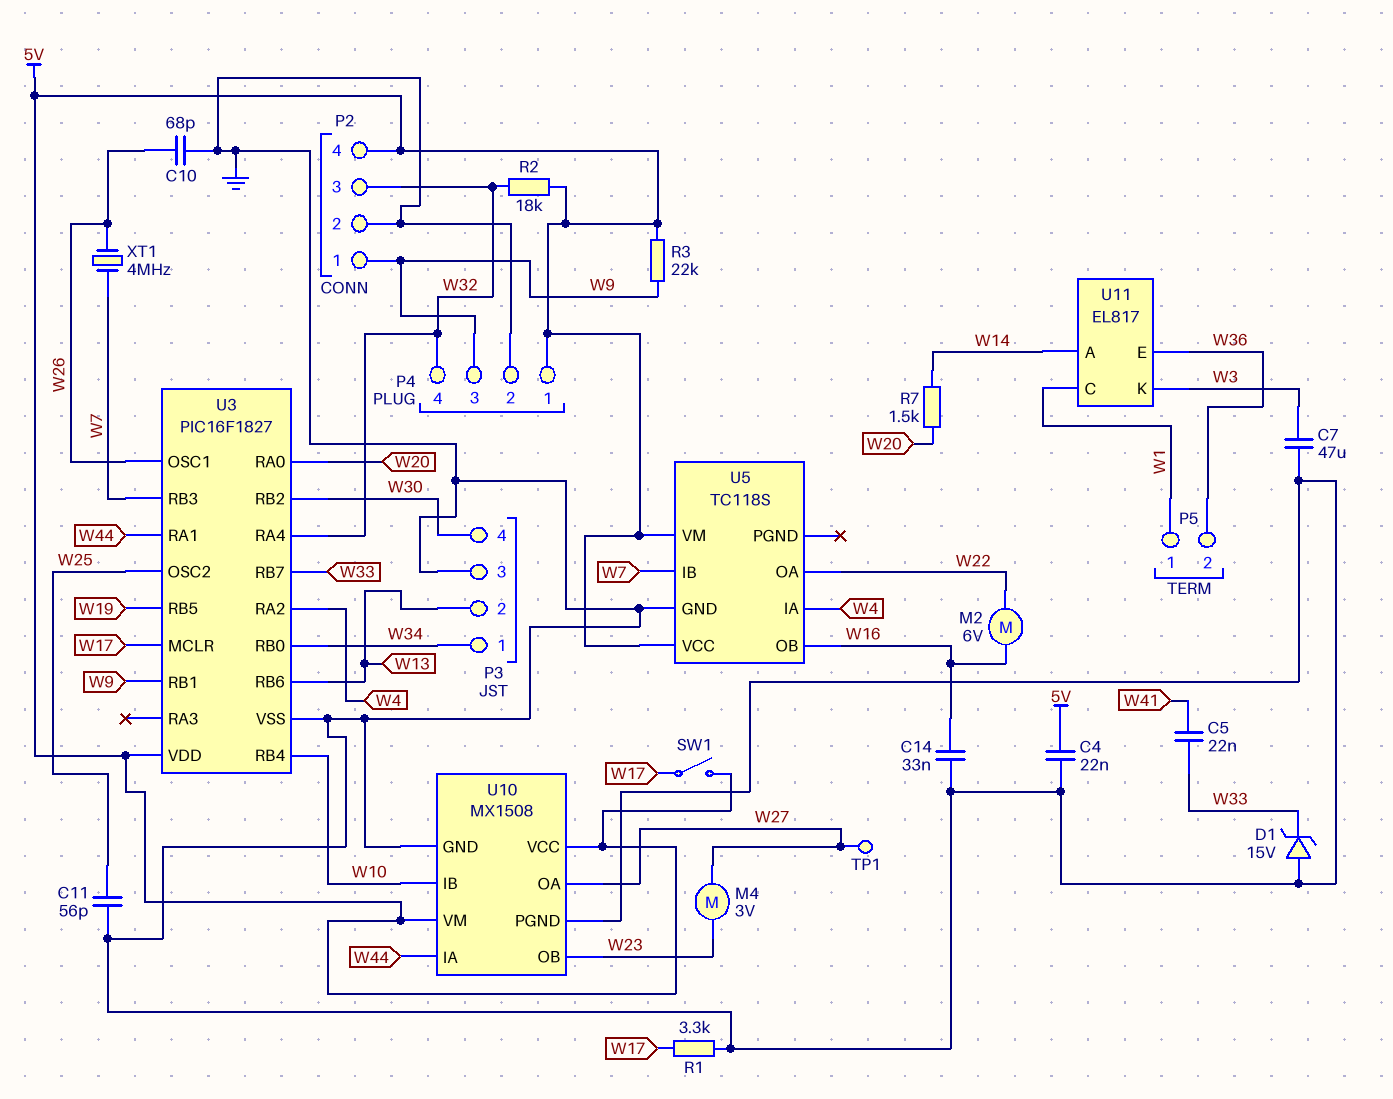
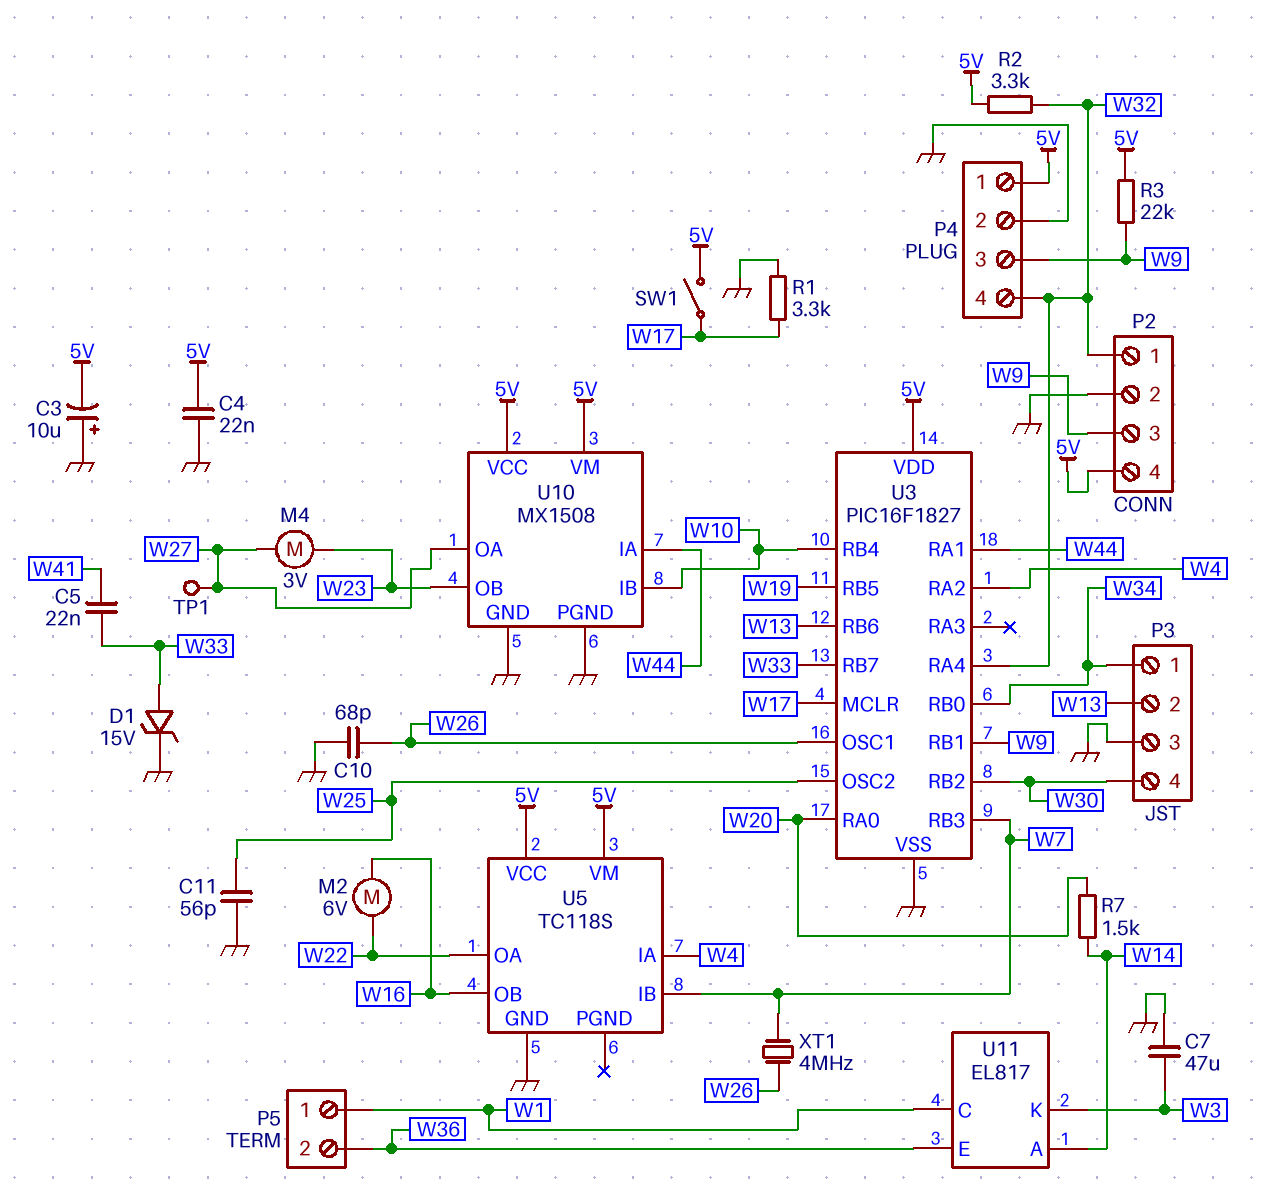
C3: none -> 10uF (plus GND, minus 5V)
C14: 33nF (GND, W16) -> none
D1: zener 15V (A GND, K W33) -> zener 15V (A W33, K GND)
P2 pin 1: W9 -> W32
P2 pin 3: W32 -> W9
R2: 18k (5V, W32) -> 3.3k (5V, W32)

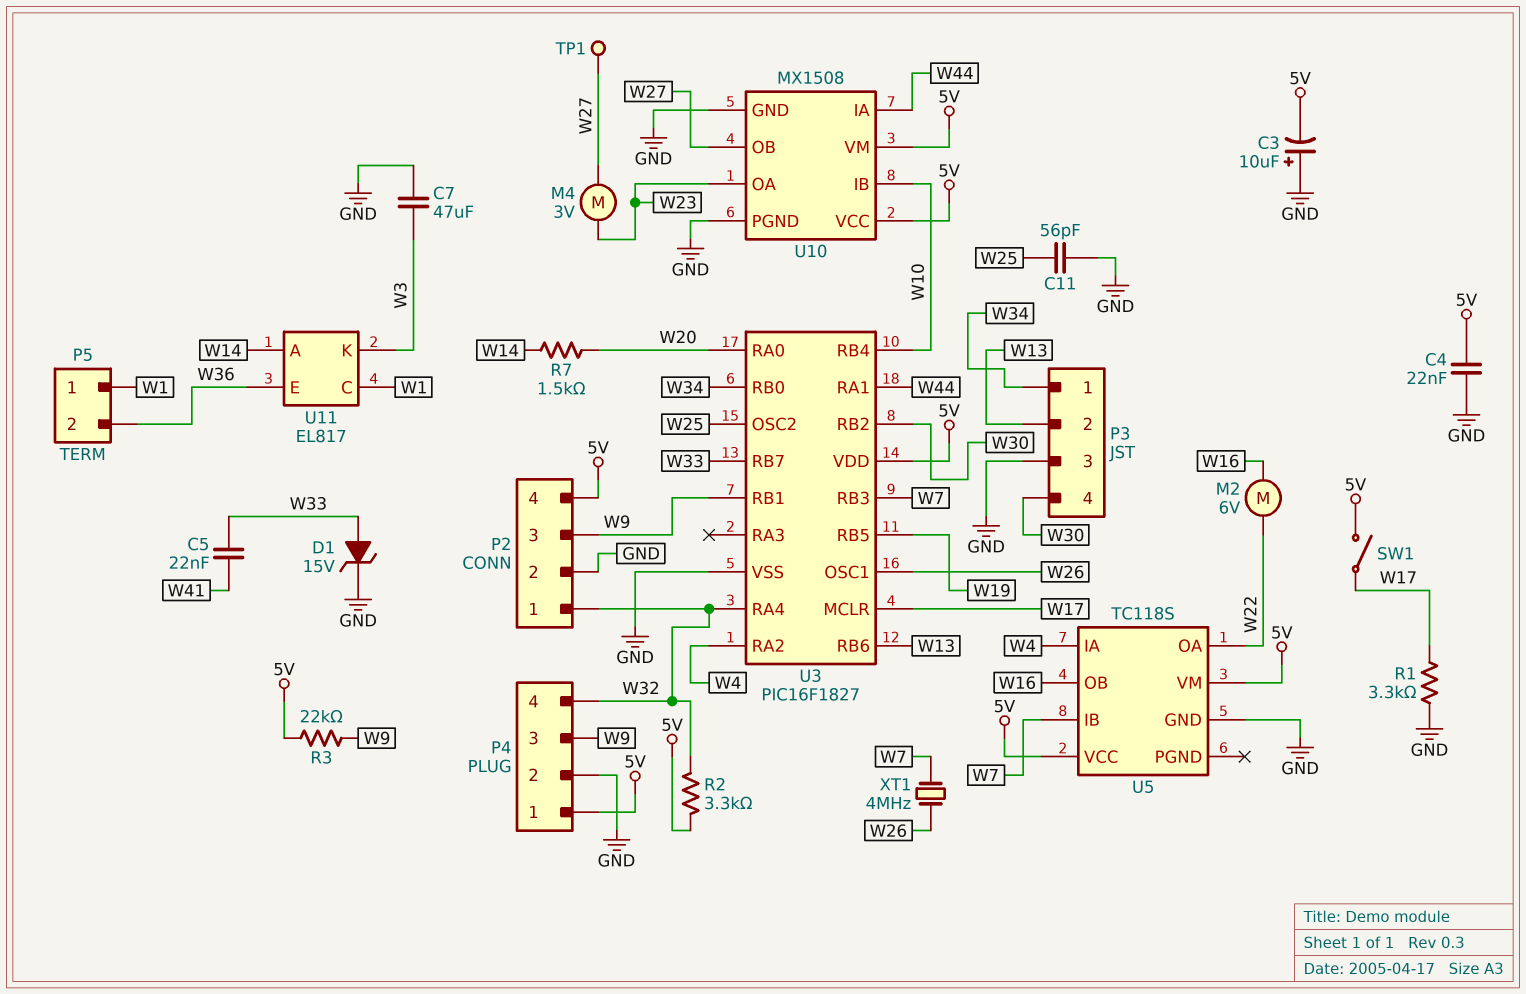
C10: 68pF (GND, W26) -> none
U10 pin OA: W27 -> W23
U10 pin OB: W23 -> W27

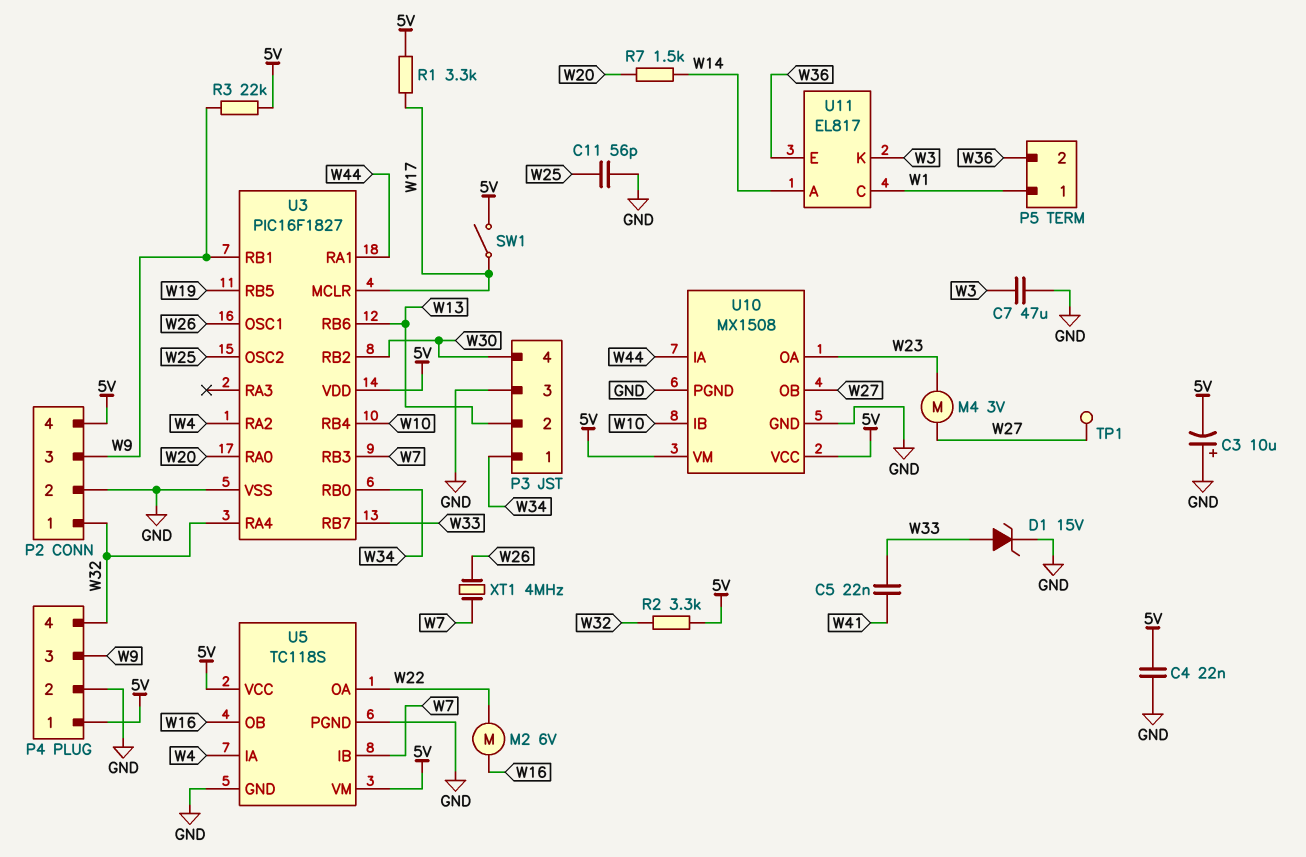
R1: 3.3k (GND, W17) -> 3.3k (5V, W17)
U5 pin PGND: none -> GND

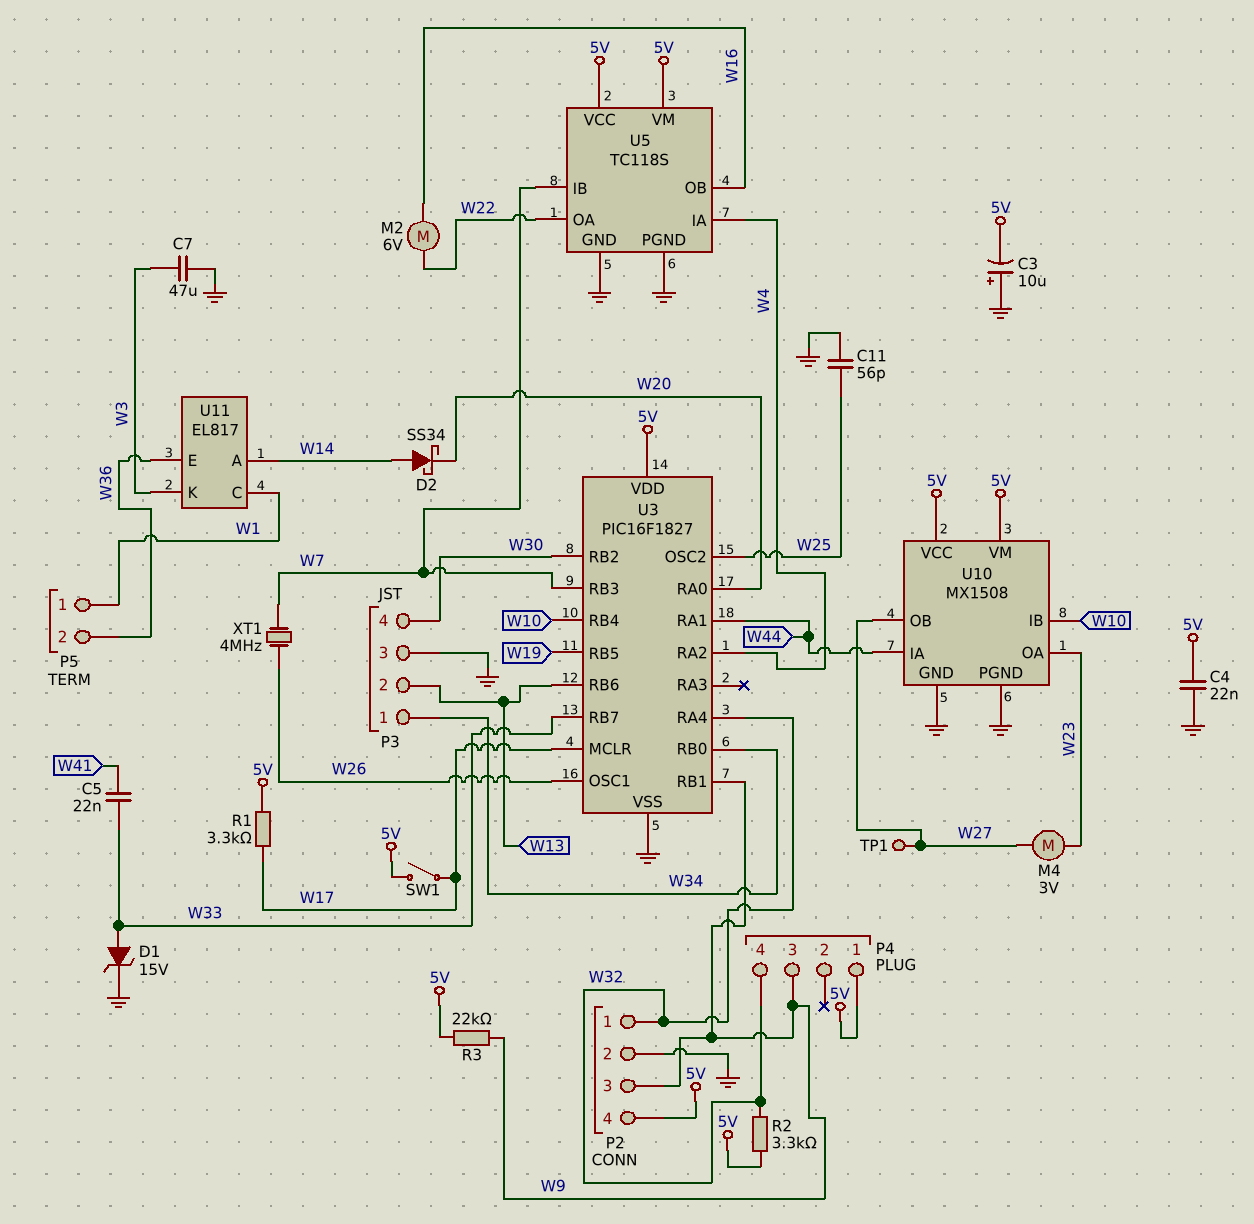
D2: none -> schottky SS34 (A W14, K W20)
P4 pin 2: GND -> none
R7: 1.5k (W14, W20) -> none

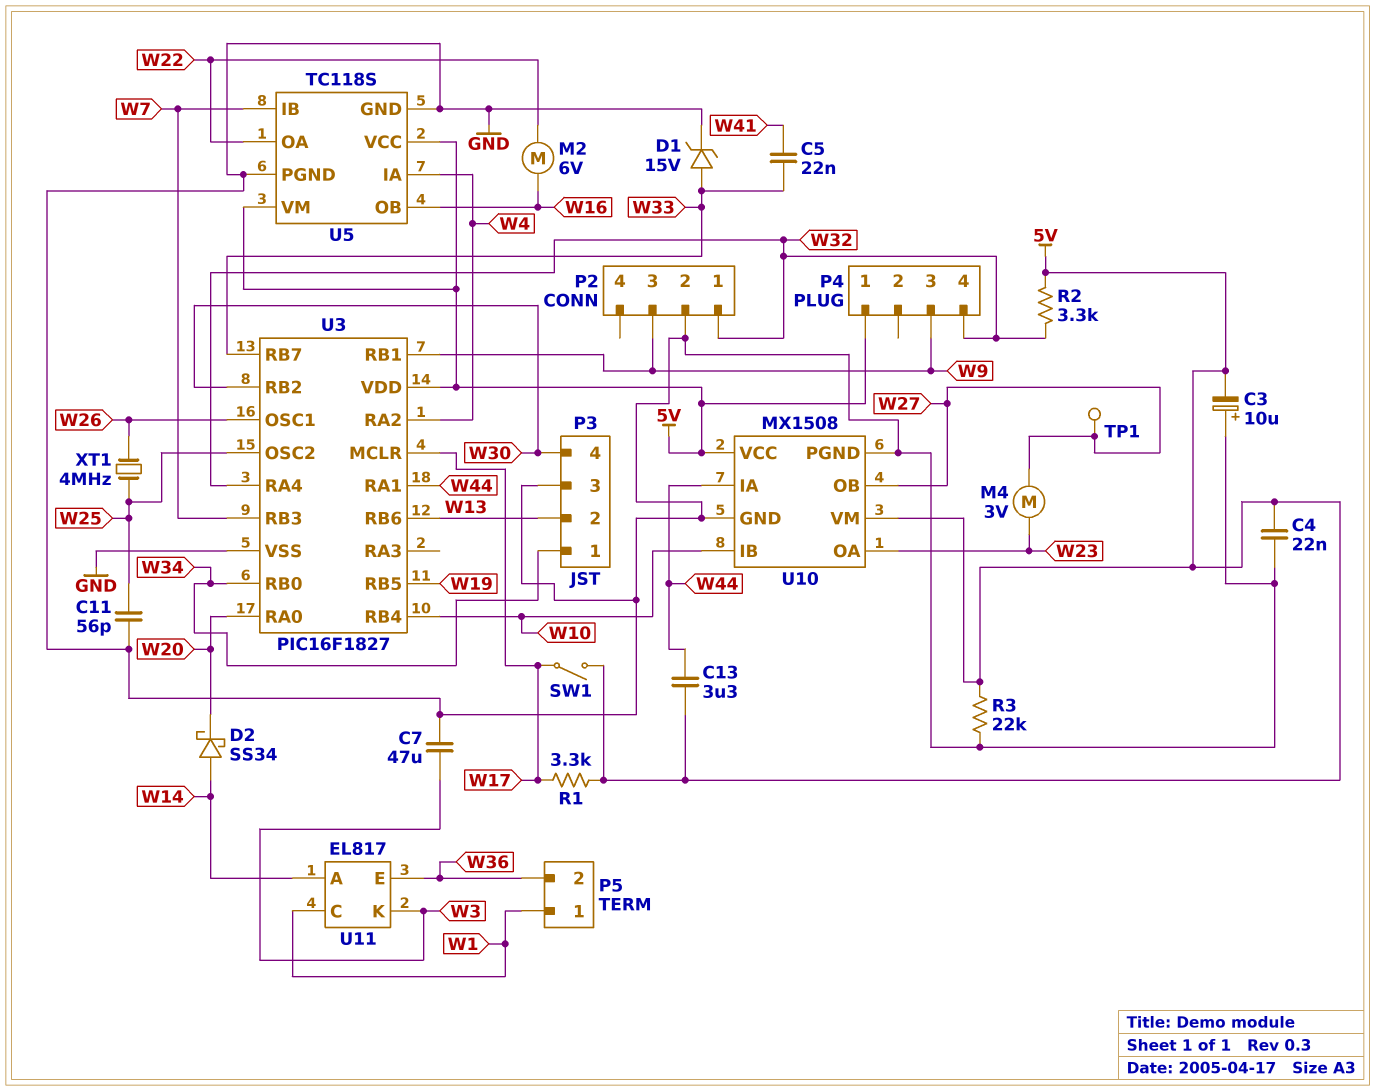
C13: none -> 3.3uF (5V, W44)
P2 pin 4: 5V -> none
R3: 22k (5V, W9) -> 22k (5V, GND)
XT1: 4MHz (W7, W26) -> 4MHz (W25, W26)

